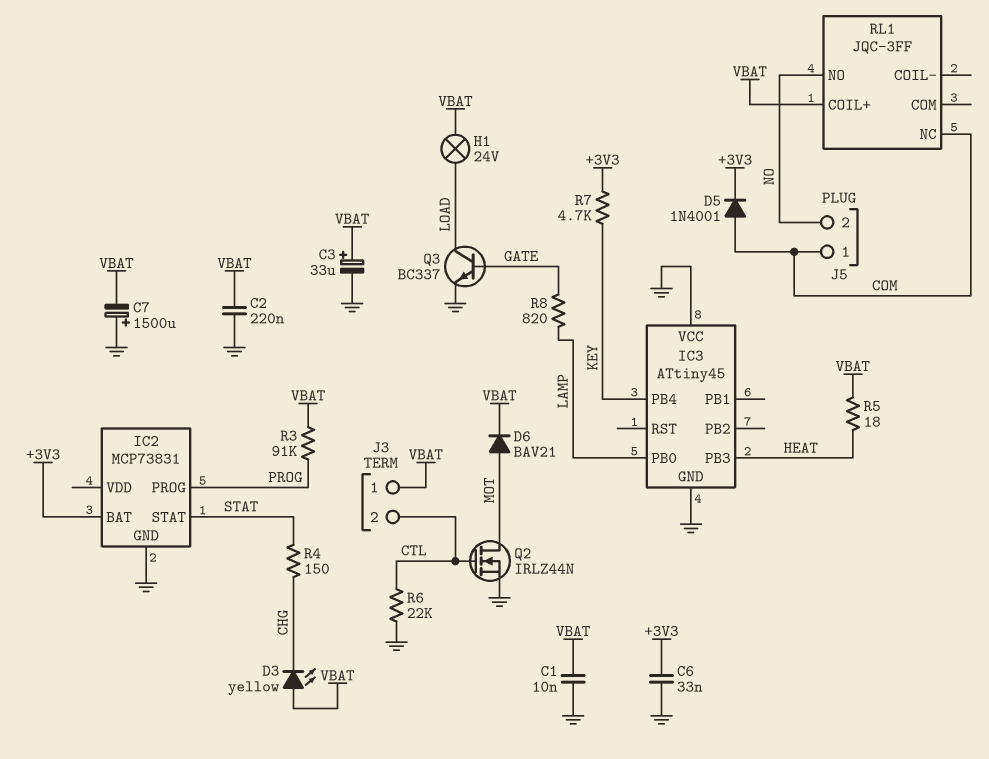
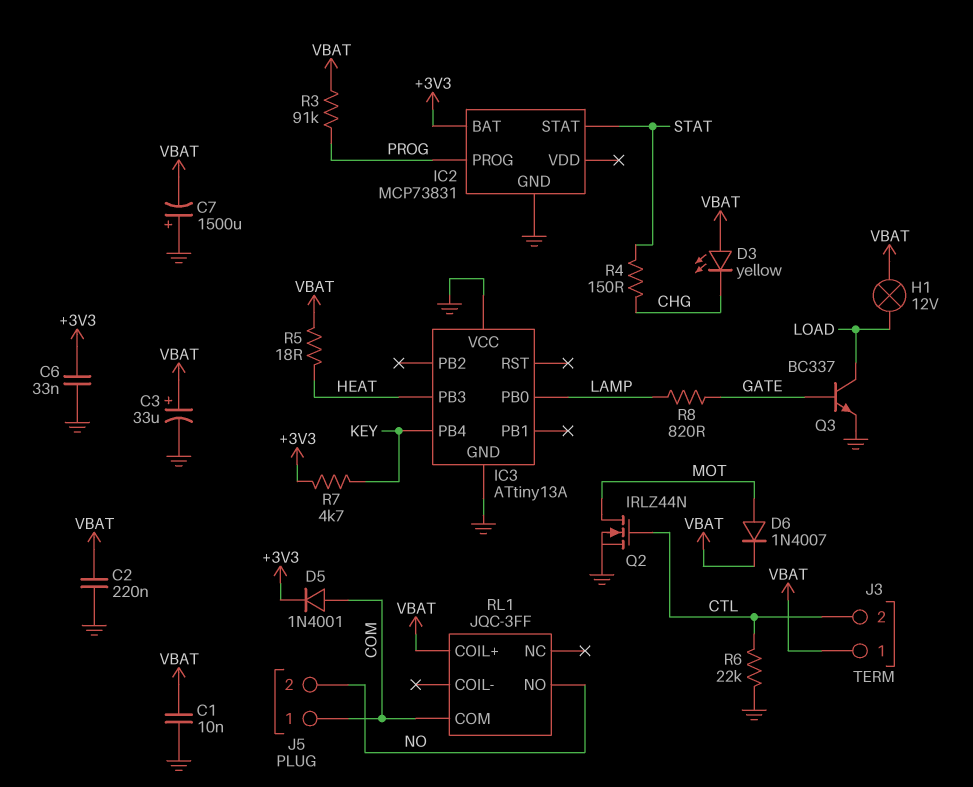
D6: diode BAV21 (A MOT, K VBAT) -> diode 1N4007 (A MOT, K VBAT)
H1: lamp 24V (LOAD, VBAT) -> lamp 12V (LOAD, VBAT)
IC3: ATtiny45 -> ATtiny13A
RL1 pin COM: none -> COM
RL1 pin NC: COM -> none

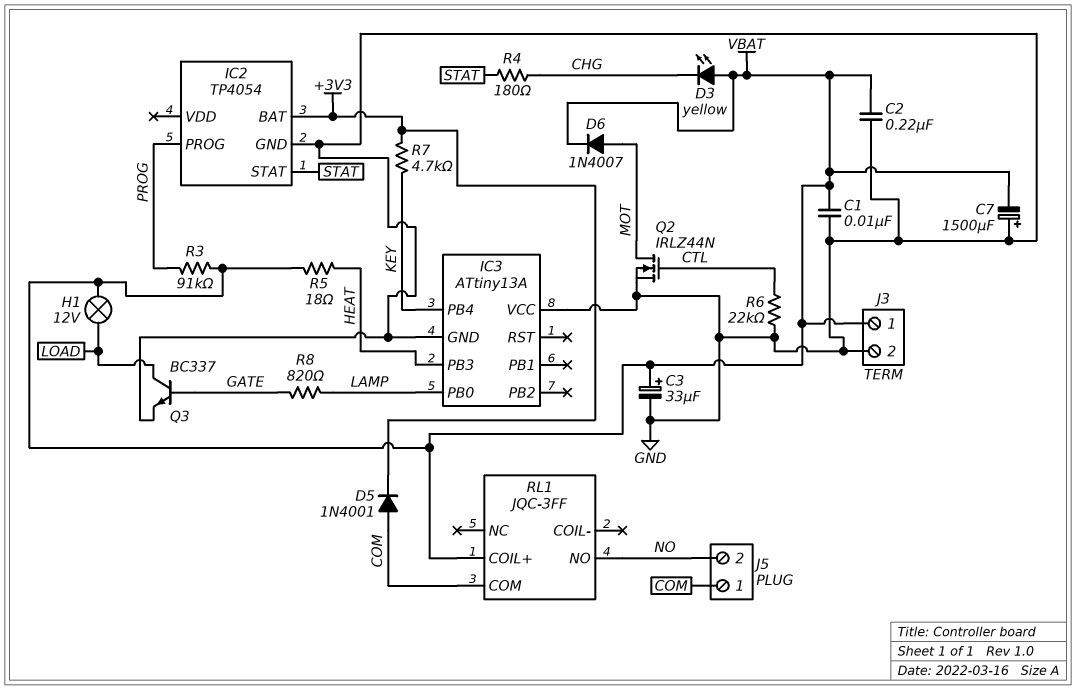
C6: 33nF (+3V3, GND) -> none
IC2: MCP73831 -> TP4054
J3 pin 2: CTL -> GND
R4: 150 (CHG, STAT) -> 180 (CHG, STAT)

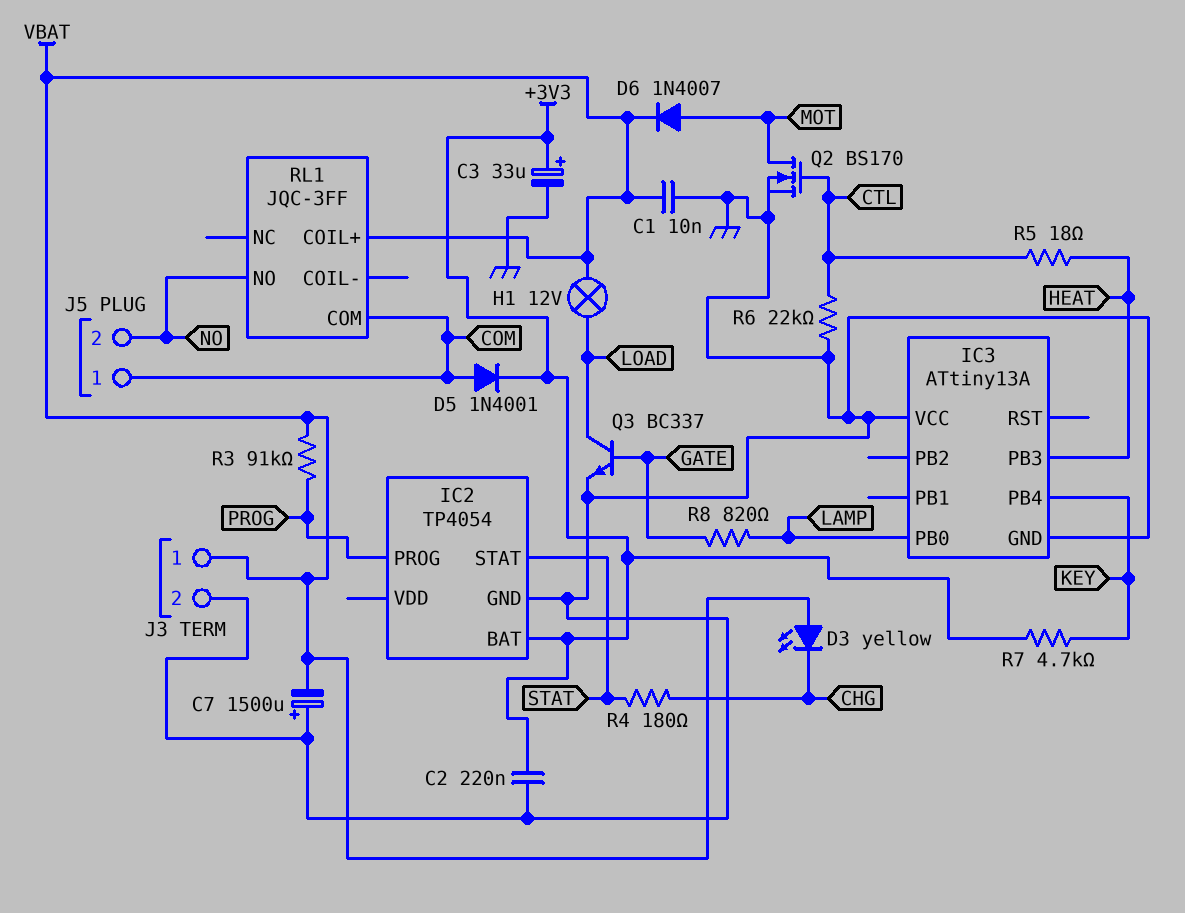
C2: 220nF (GND, VBAT) -> 220nF (+3V3, GND)
C3: 33uF (plus VBAT, minus GND) -> 33uF (plus +3V3, minus GND)
Q2: NMOS IRLZ44N (G CTL, D MOT, S GND) -> NMOS BS170 (G CTL, D MOT, S GND)
R5: 18 (HEAT, VBAT) -> 18 (CTL, HEAT)

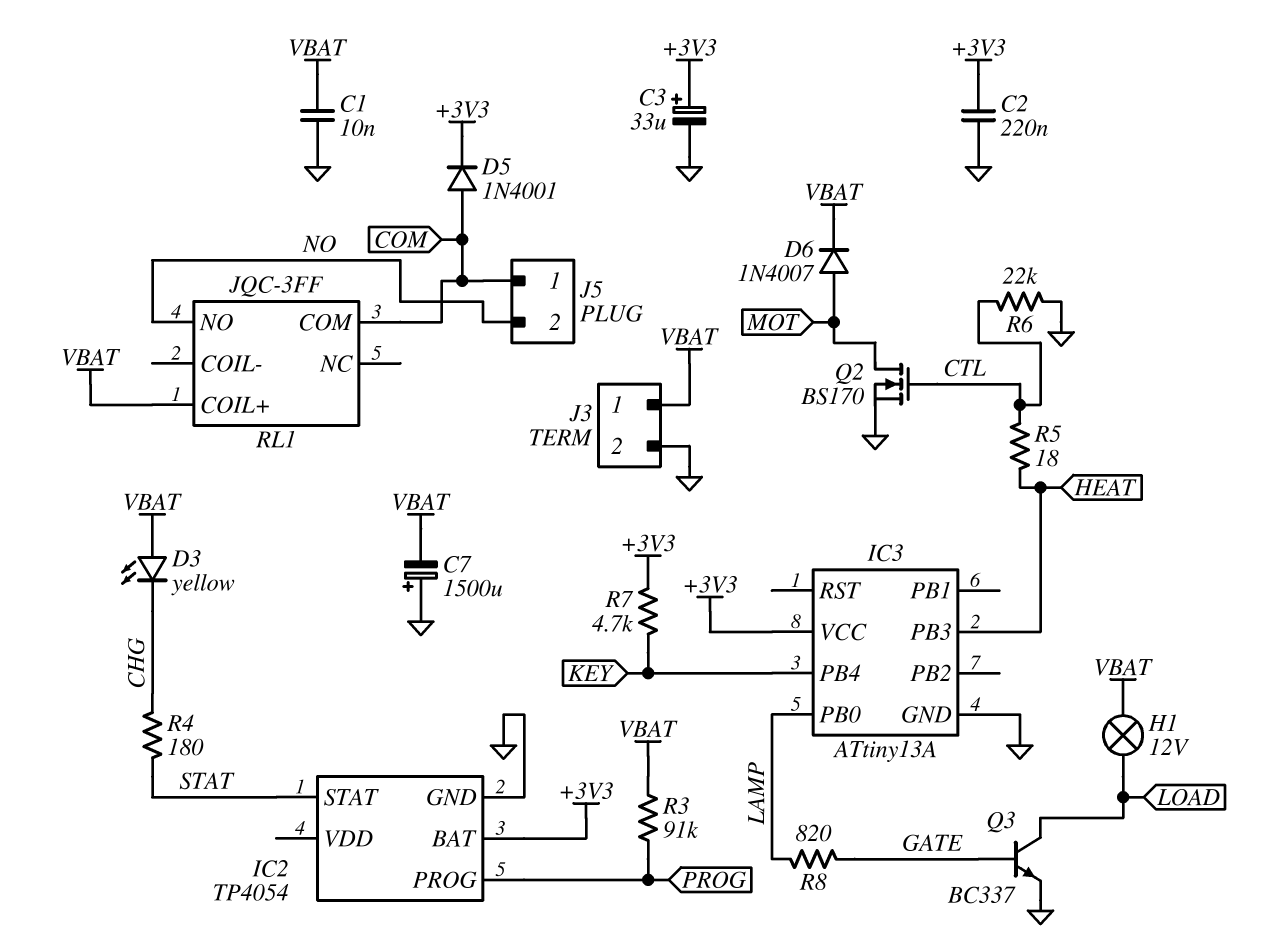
IC3 pin VCC: GND -> +3V3

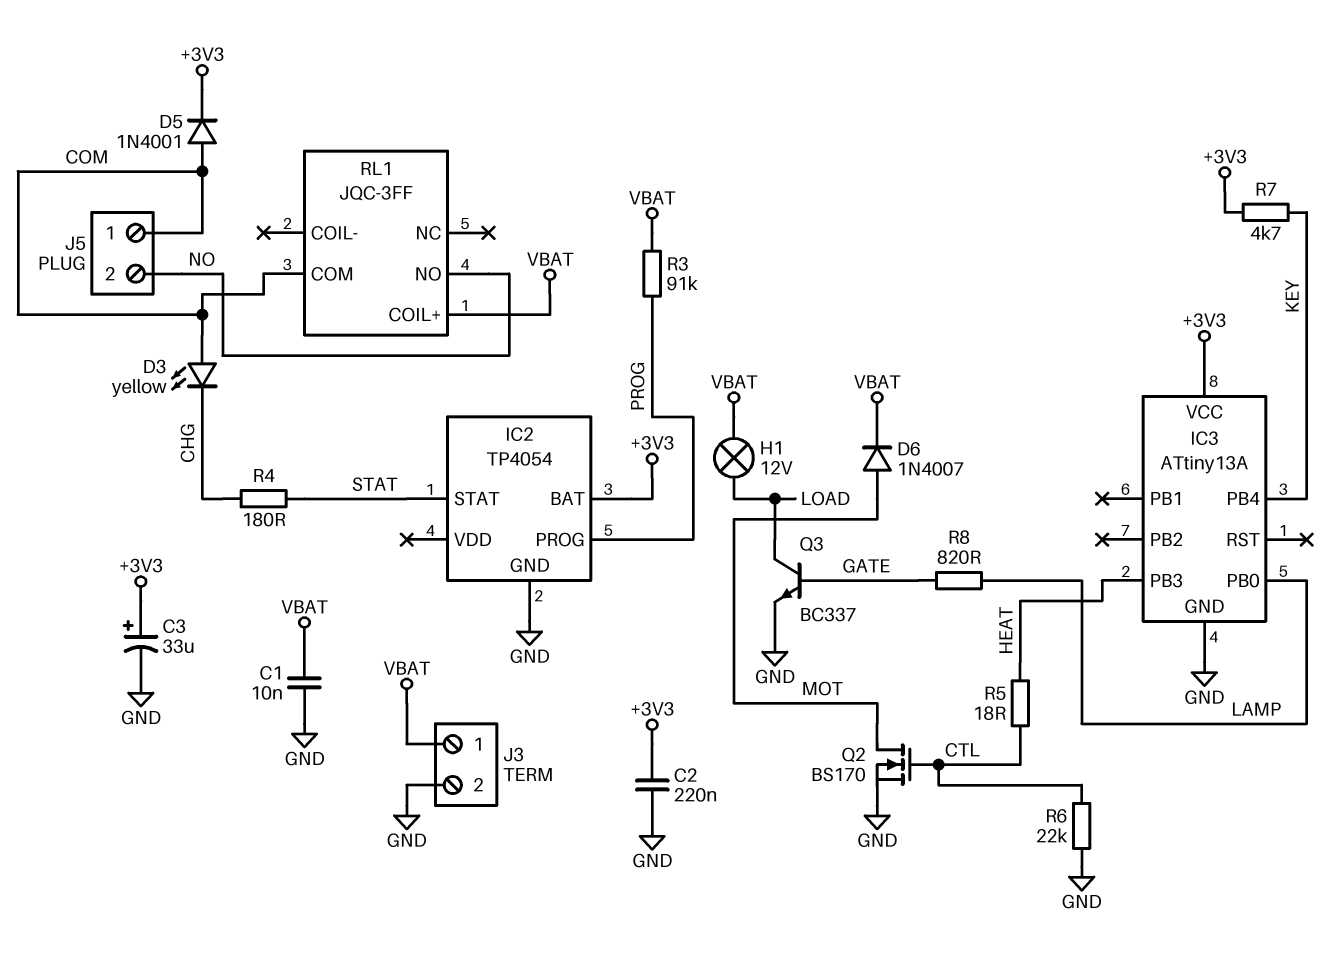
C7: 1500uF (plus GND, minus VBAT) -> none
D3: LED yellow (A VBAT, K CHG) -> LED yellow (A COM, K CHG)

